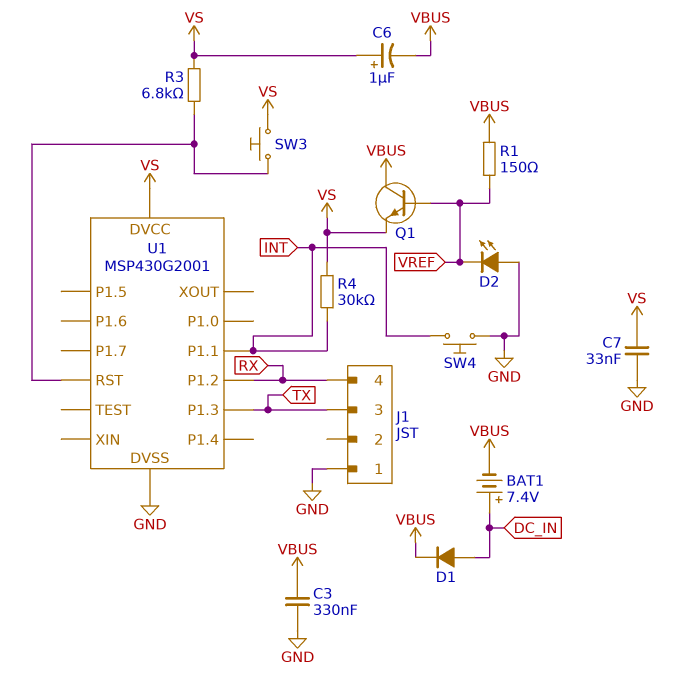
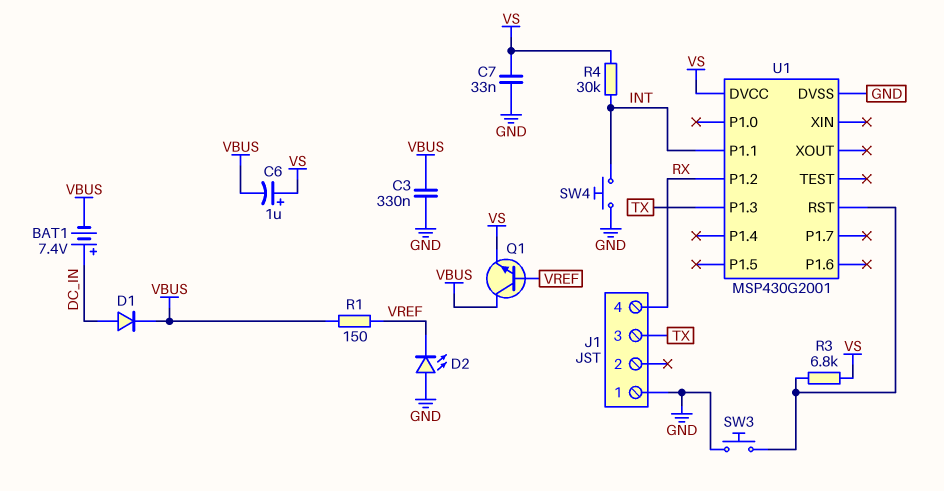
SW3: button (U1/RST, VS) -> button (GND, U1/RST)

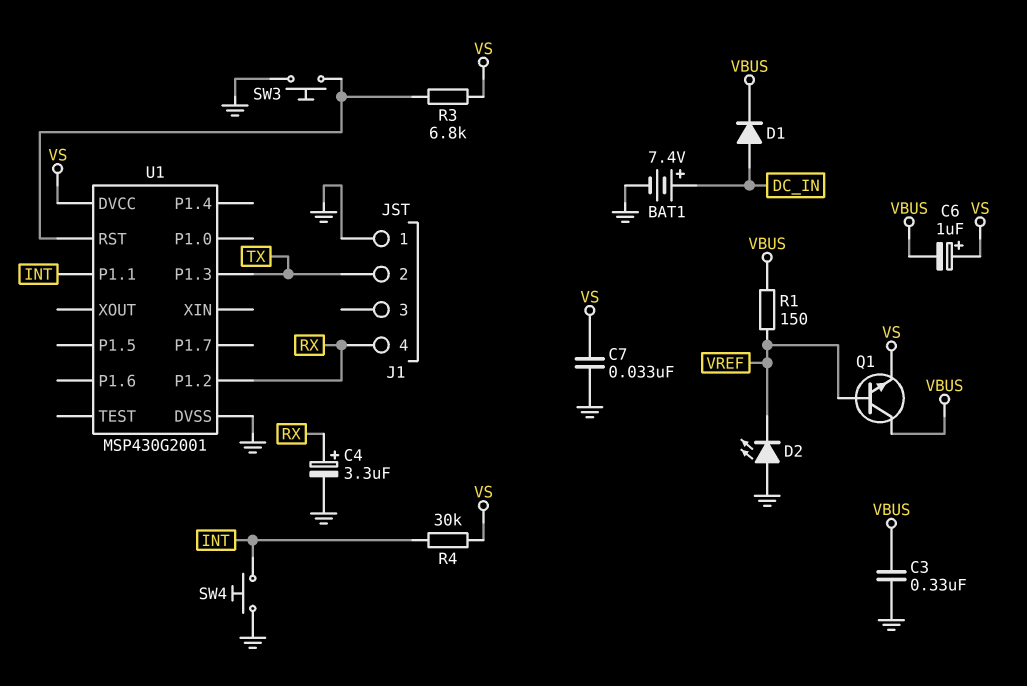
BAT1: 7.4V (plus DC_IN, minus VBUS) -> 7.4V (plus DC_IN, minus GND)
C4: none -> 3.3uF (plus RX, minus GND)
J1 pin 2: none -> TX
J1 pin 3: TX -> none

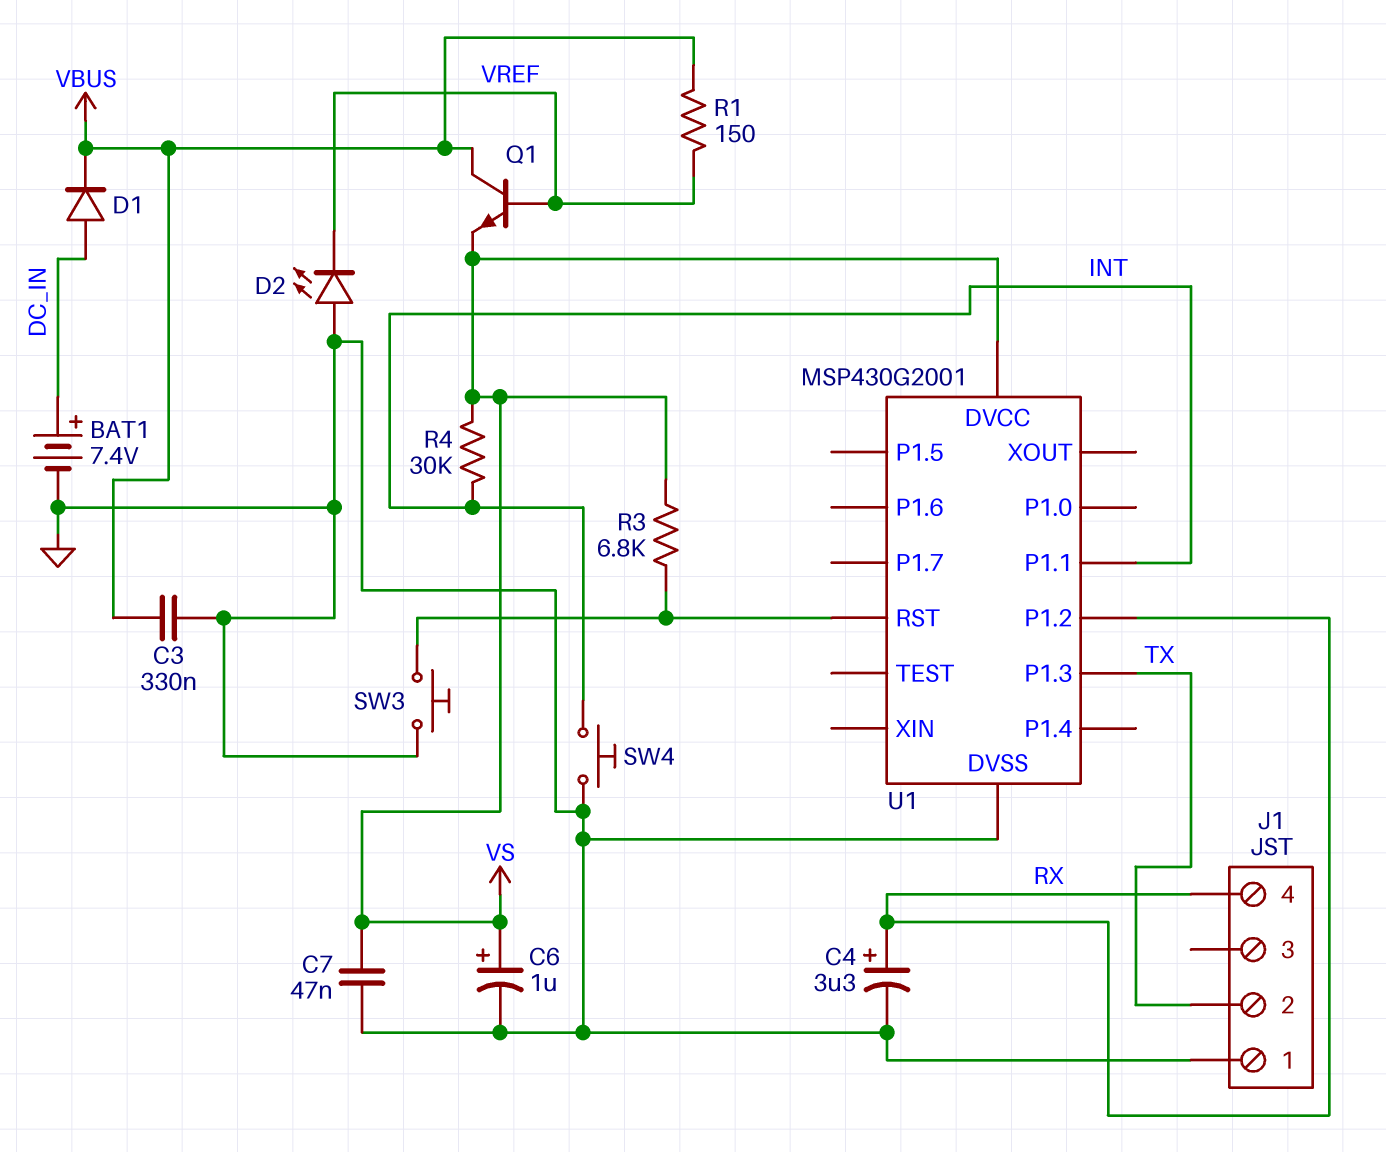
C6: 1uF (plus VS, minus VBUS) -> 1uF (plus VS, minus GND)
C7: 33nF (GND, VS) -> 47nF (GND, VS)

